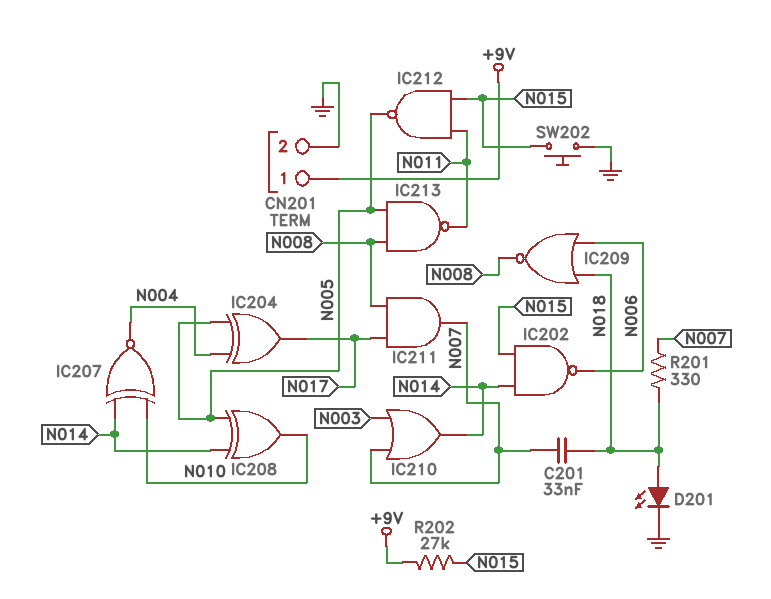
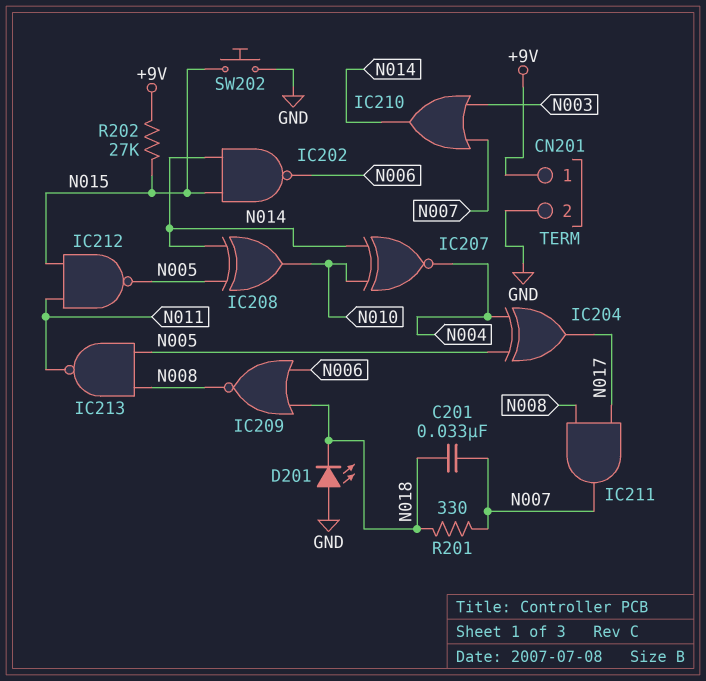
D201: LED (A N018, K GND) -> LED (A GND, K N018)

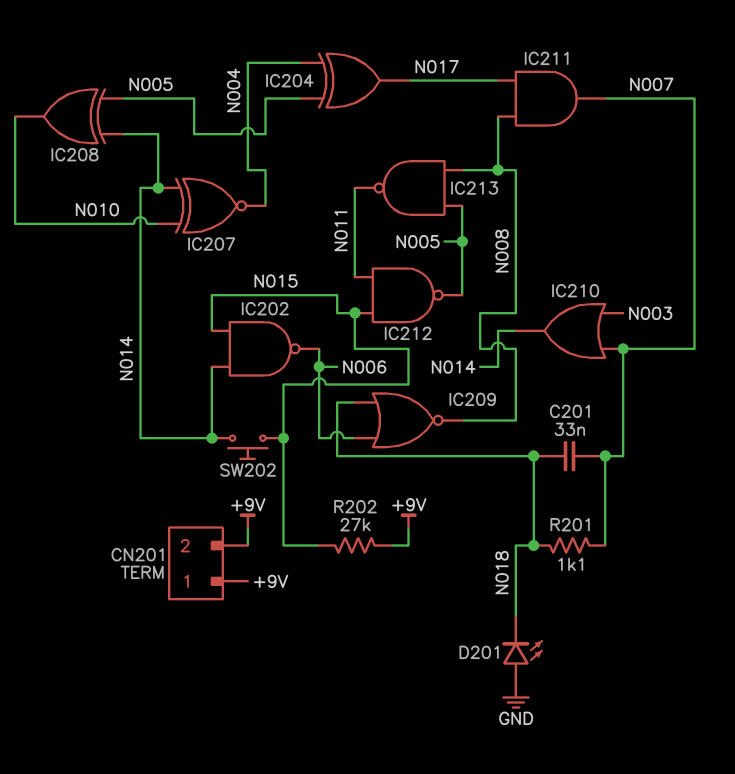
CN201 pin 2: GND -> +9V
R201: 330 (N007, N018) -> 1.1k (N007, N018)
SW202: button (GND, N015) -> button (N014, N015)

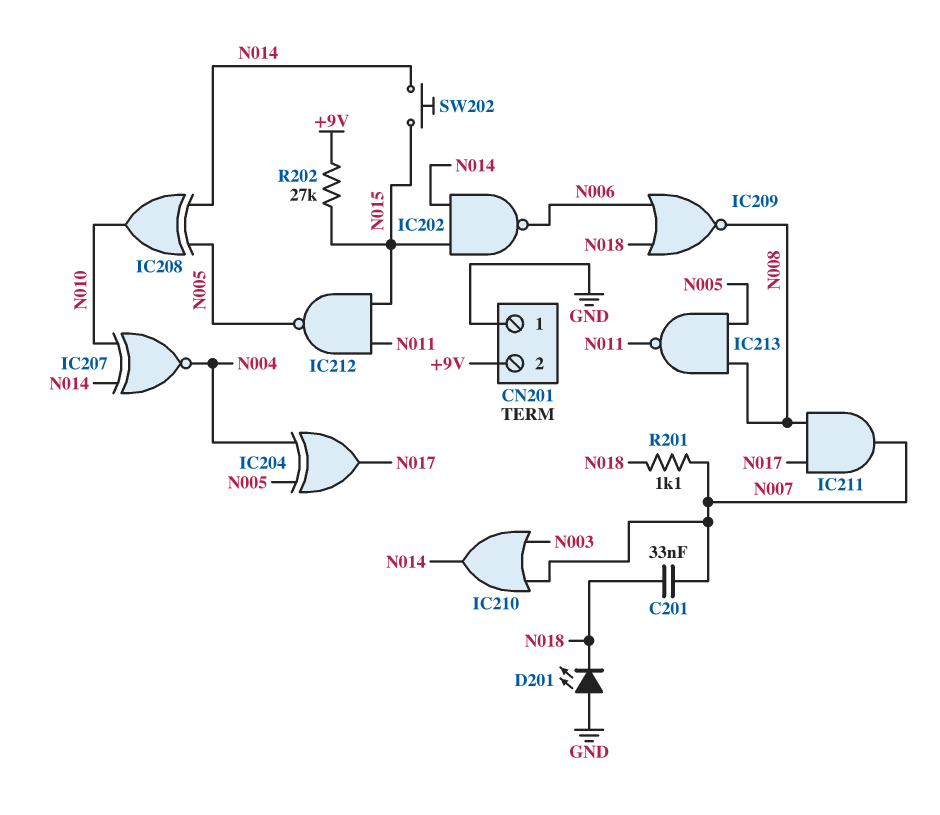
CN201 pin 1: +9V -> GND

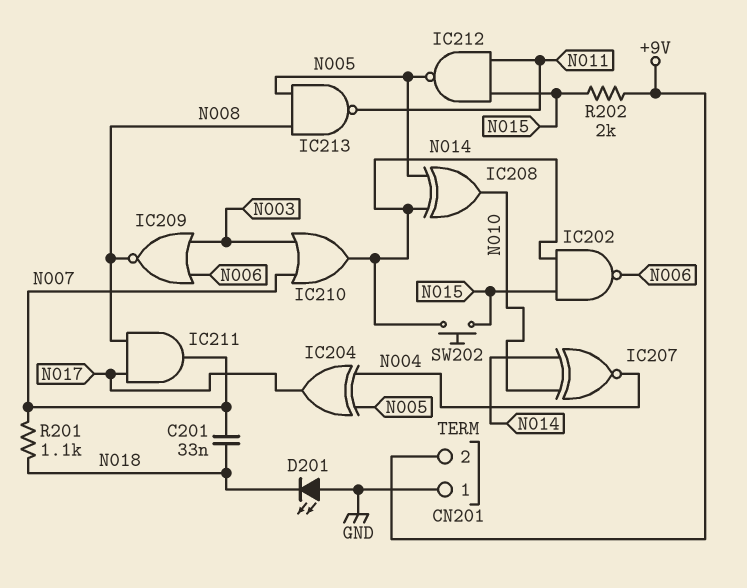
IC209: NOR (in N006, in N018, out N008) -> NOR (in N003, in N006, out N008)
R202: 27k (+9V, N015) -> 2k (+9V, N015)

